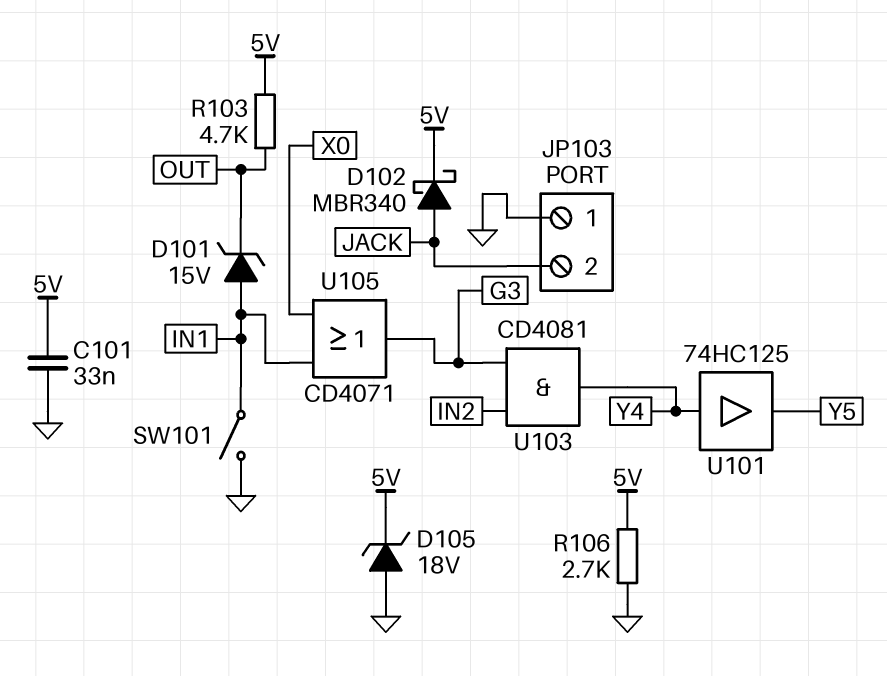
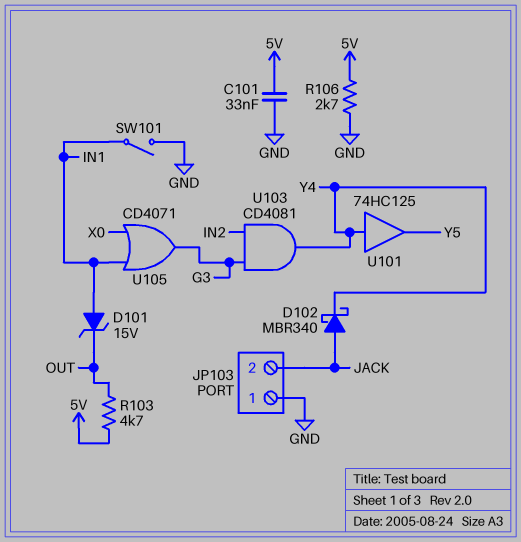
D102: schottky MBR340 (A JACK, K 5V) -> schottky MBR340 (A JACK, K Y4)
D105: zener 18V (A GND, K 5V) -> none

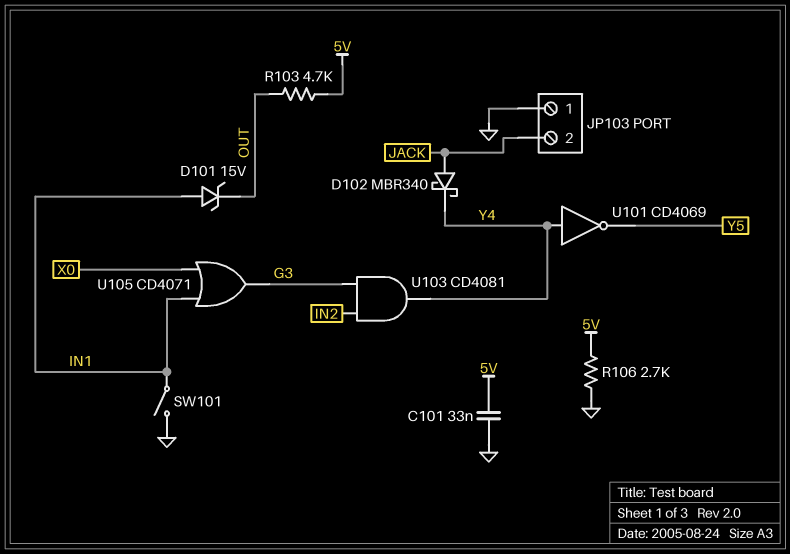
U101: buffer 74HC125 (in Y4, out Y5) -> NOT CD4069 (in Y4, out Y5)

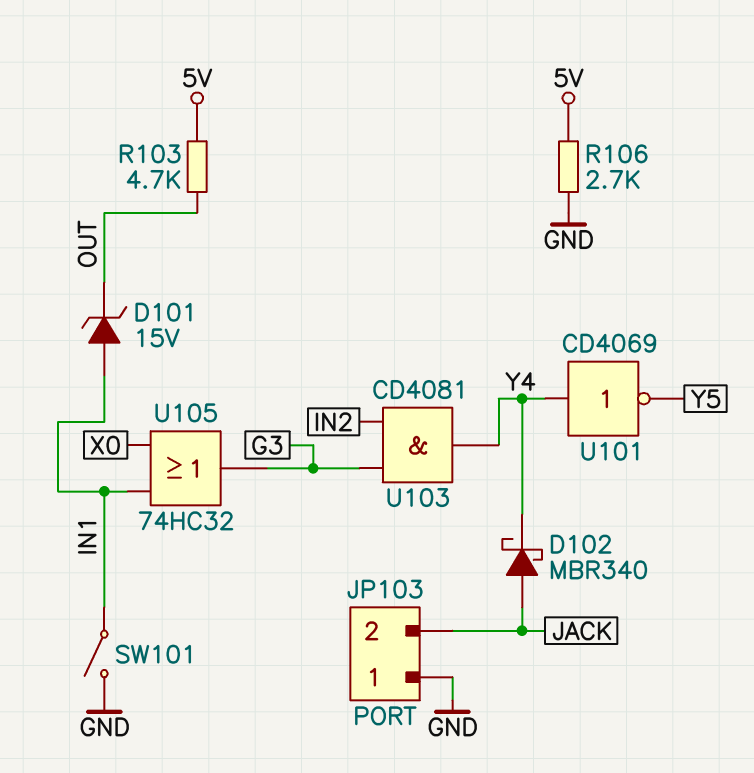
C101: 33nF (5V, GND) -> none
U105: OR CD4071 (in IN1, in X0, out G3) -> OR 74HC32 (in IN1, in X0, out G3)

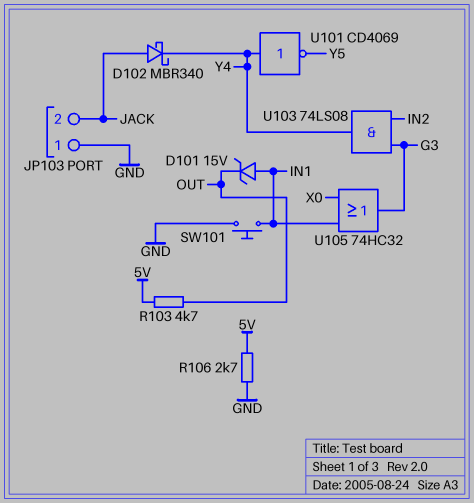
SW101: switch (GND, IN1) -> button (GND, IN1)
U103: AND CD4081 (in G3, in IN2, out Y4) -> AND 74LS08 (in G3, in IN2, out Y4)

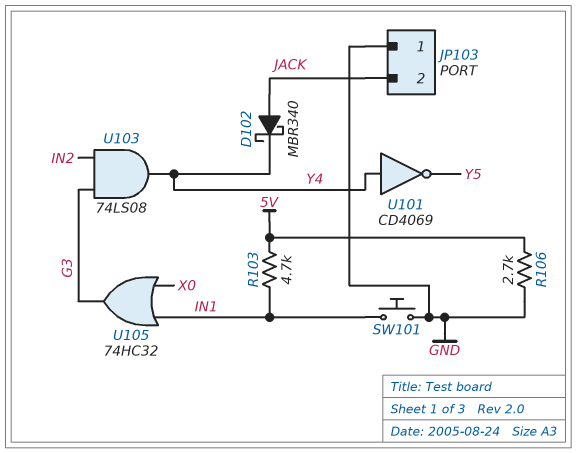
D101: zener 15V (A IN1, K OUT) -> none
R103: 4.7k (5V, OUT) -> 4.7k (5V, IN1)

